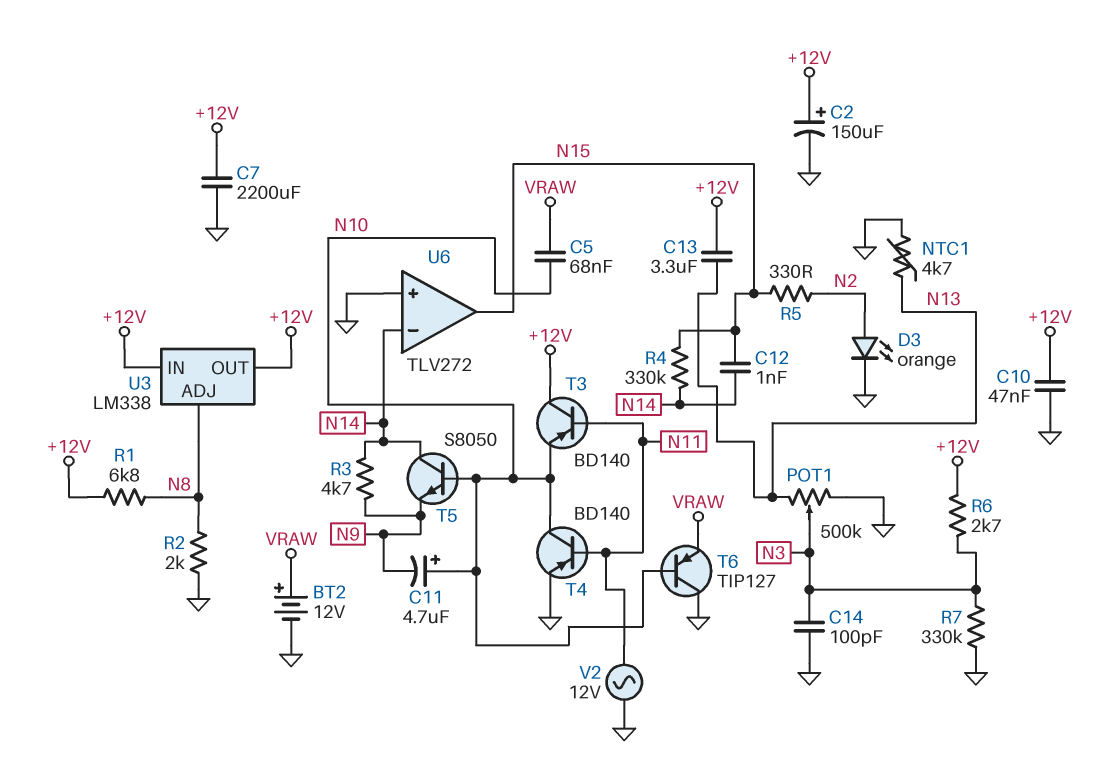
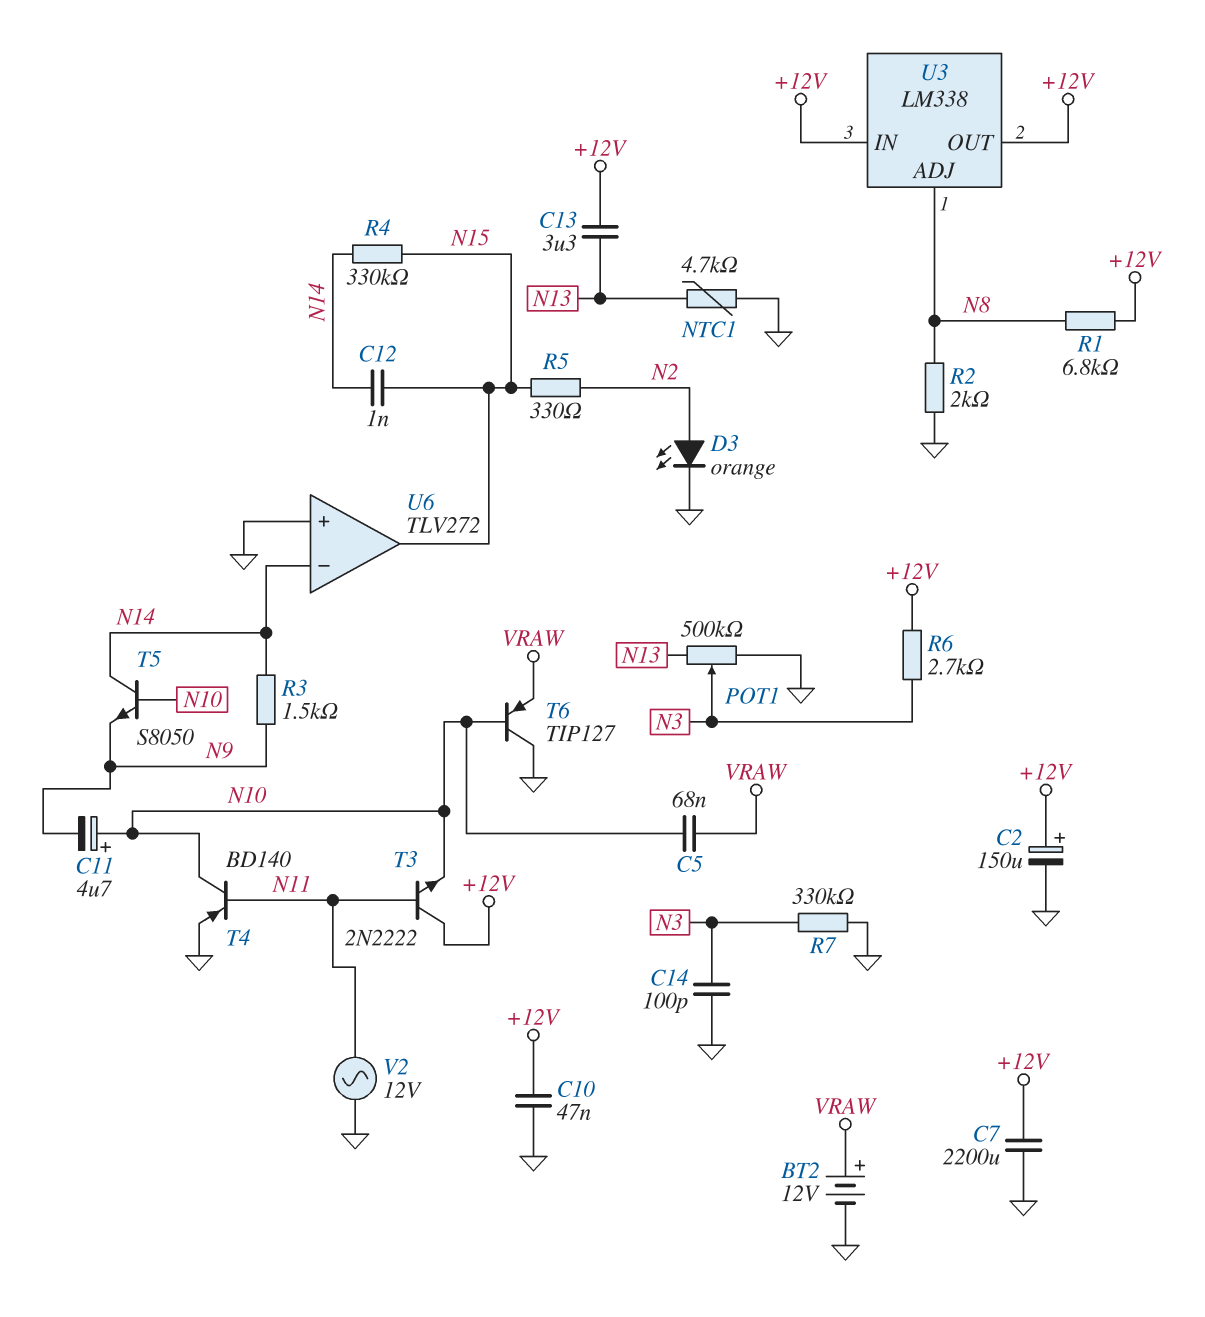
R3: 4.7k (N9, N14) -> 1.5k (N9, N14)
T3: PNP BD140 (B N11, C +12V, E N10) -> NPN 2N2222 (B N11, C +12V, E N10)

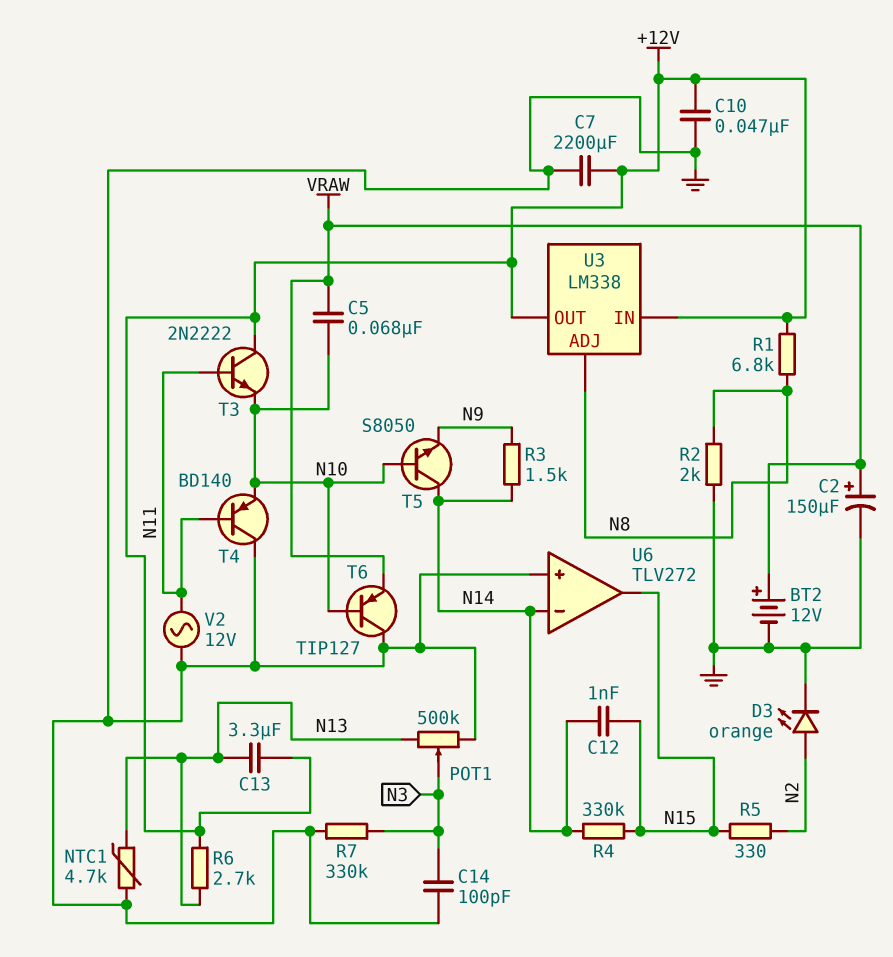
C2: 150uF (plus +12V, minus GND) -> 150uF (plus VRAW, minus GND)
C11: 4.7uF (plus N10, minus N9) -> none
R6: 2.7k (+12V, N3) -> 2.7k (+12V, N13)
T4: PNP BD140 (B N11, C N10, E GND) -> PNP BD140 (B N11, C GND, E N10)

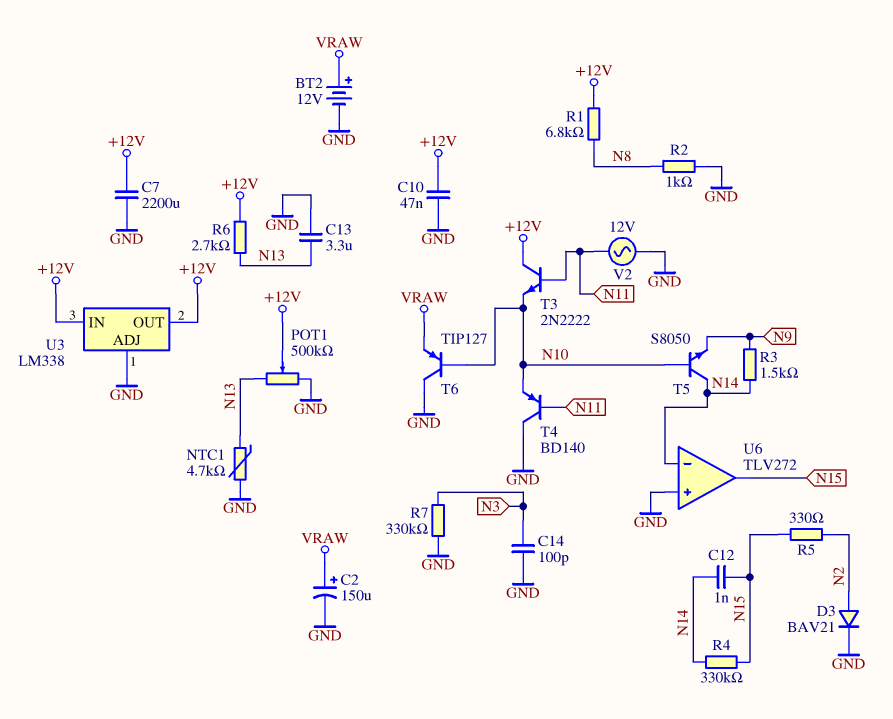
C5: 68nF (N10, VRAW) -> none
C13: 3.3uF (+12V, N13) -> 3.3uF (GND, N13)
D3: LED orange (A N2, K GND) -> diode BAV21 (A N2, K GND)
POT1: 500k (GND, N13, wiper N3) -> 500k (GND, N13, wiper +12V)
R2: 2k (GND, N8) -> 1k (GND, N8)
U3 pin ADJ: N8 -> GND

